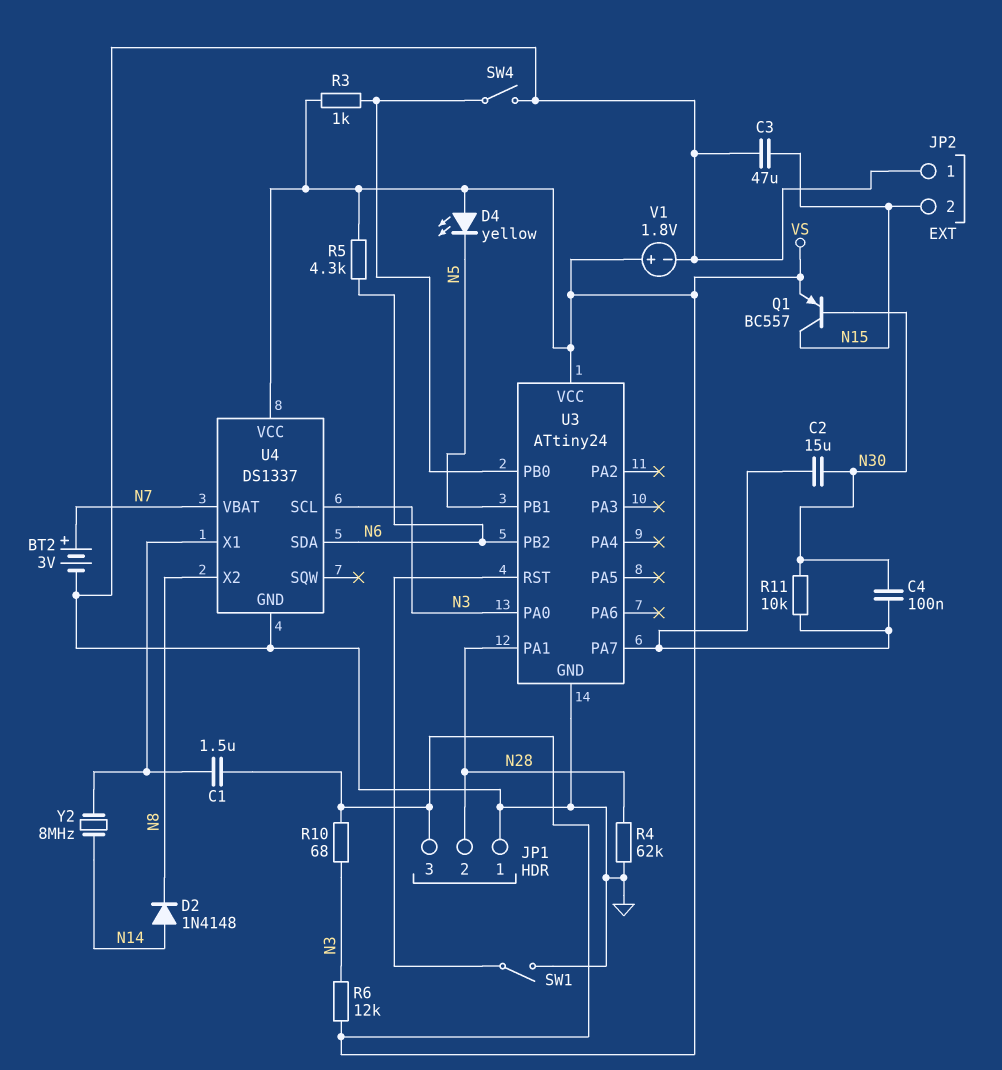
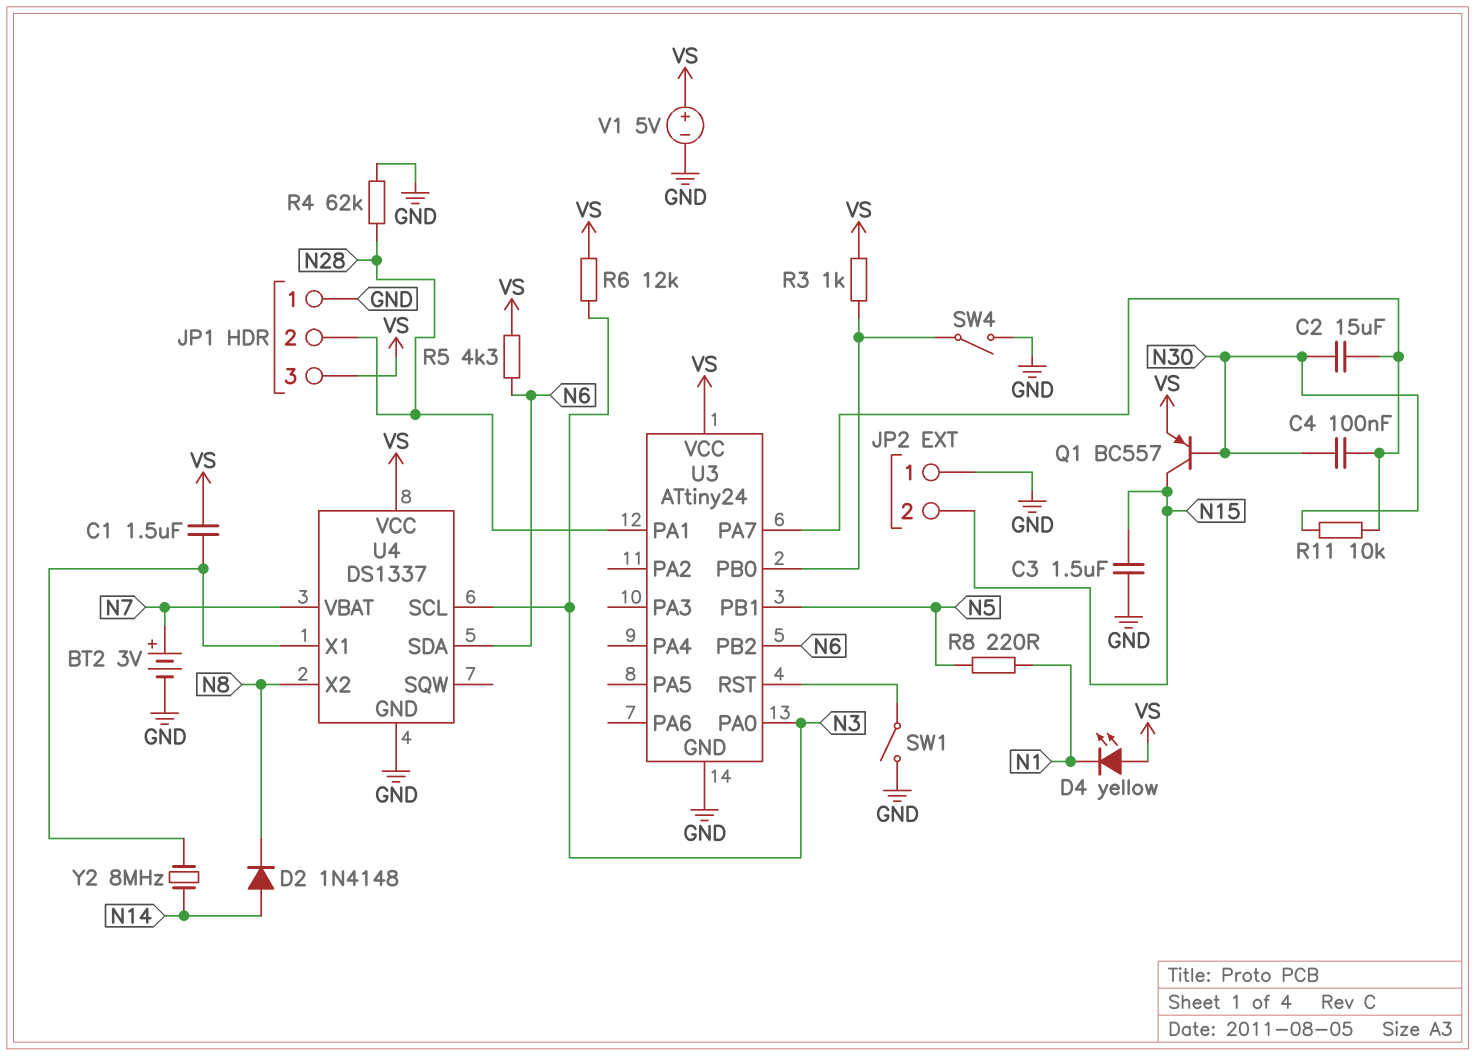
C3: 47uF (GND, N15) -> 1.5uF (GND, N15)
D4: LED yellow (A VS, K N5) -> LED yellow (A VS, K N1)
R8: none -> 220 (N1, N5)
R10: 68 (N3, VS) -> none
V1: 1.8V (plus VS, minus GND) -> 5V (plus VS, minus GND)

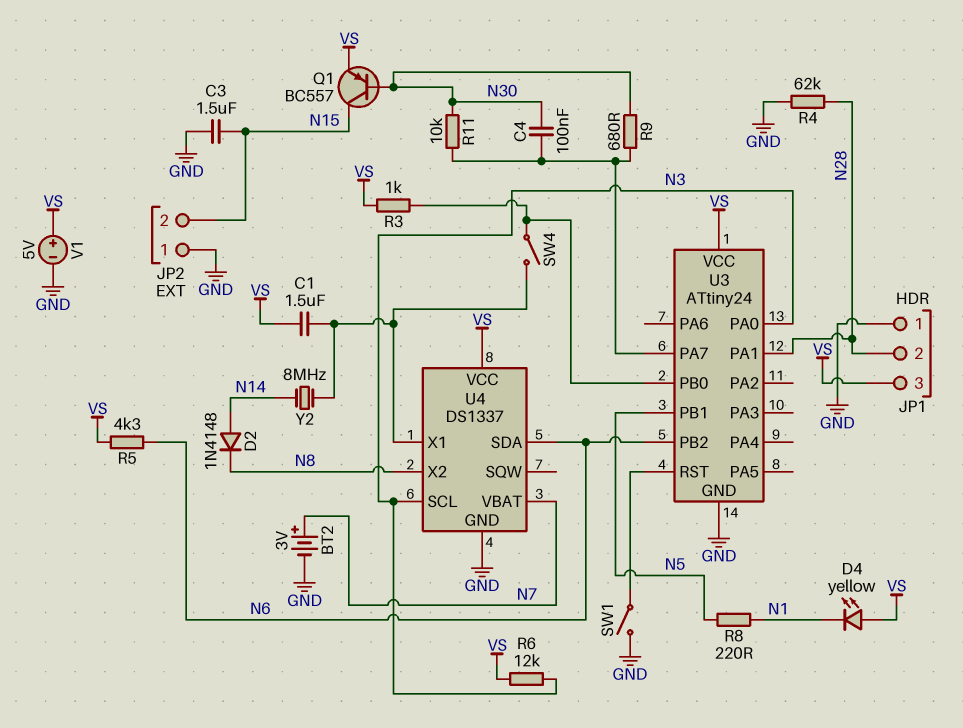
C2: 15uF (N30, U3/PA7) -> none
R9: none -> 680 (N30, U3/PA7)
SW4: switch (GND, U3/PB0) -> switch (U3/PB0, U4/X1)

